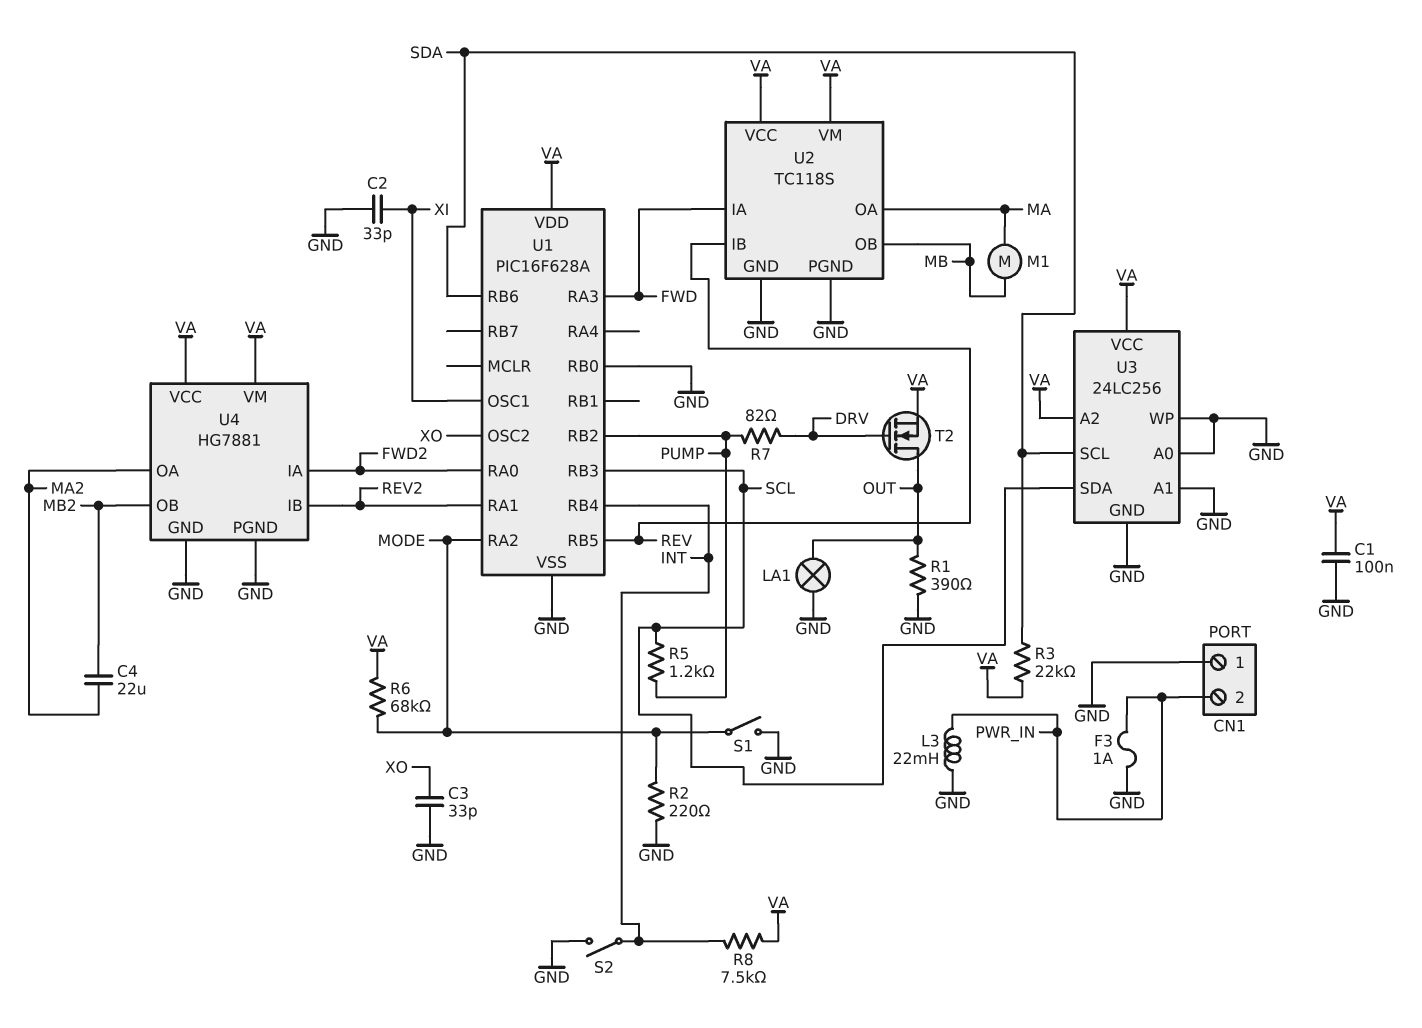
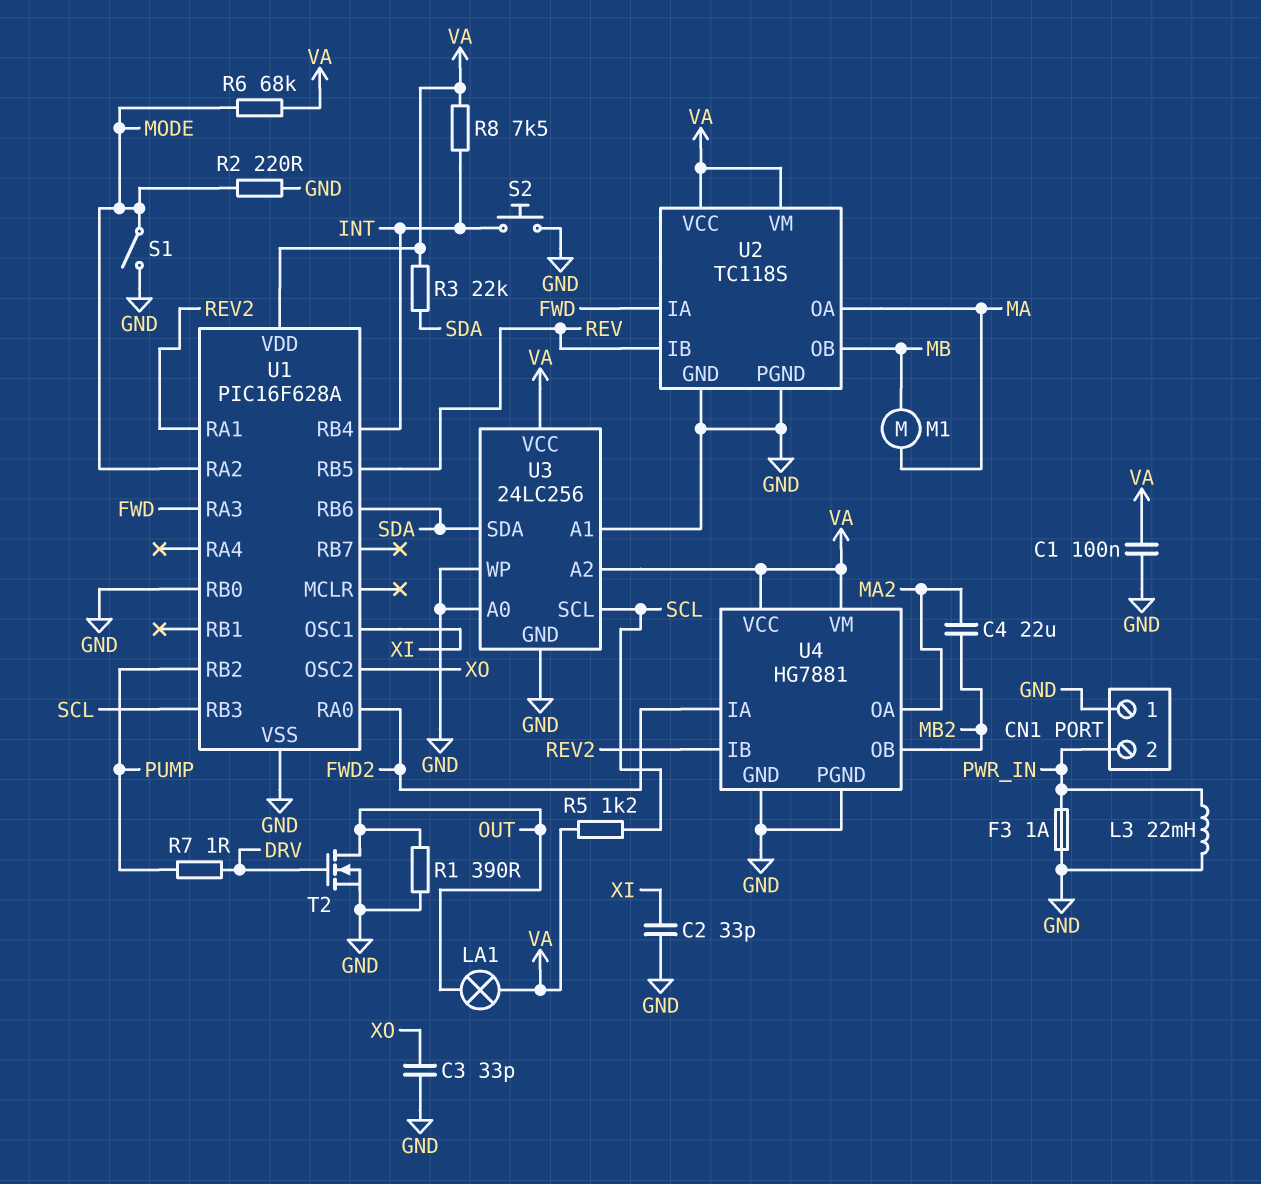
LA1: lamp (GND, OUT) -> lamp (OUT, VA)
R5: 1.2k (PUMP, SCL) -> 1.2k (SCL, VA)
R7: 82 (DRV, PUMP) -> 1 (DRV, PUMP)
S2: switch (GND, INT) -> button (GND, INT)
T2: NMOS (G DRV, D OUT, S VA) -> NMOS (G DRV, D OUT, S GND)
U3 pin SCL: SDA -> SCL
U3 pin SDA: SCL -> SDA

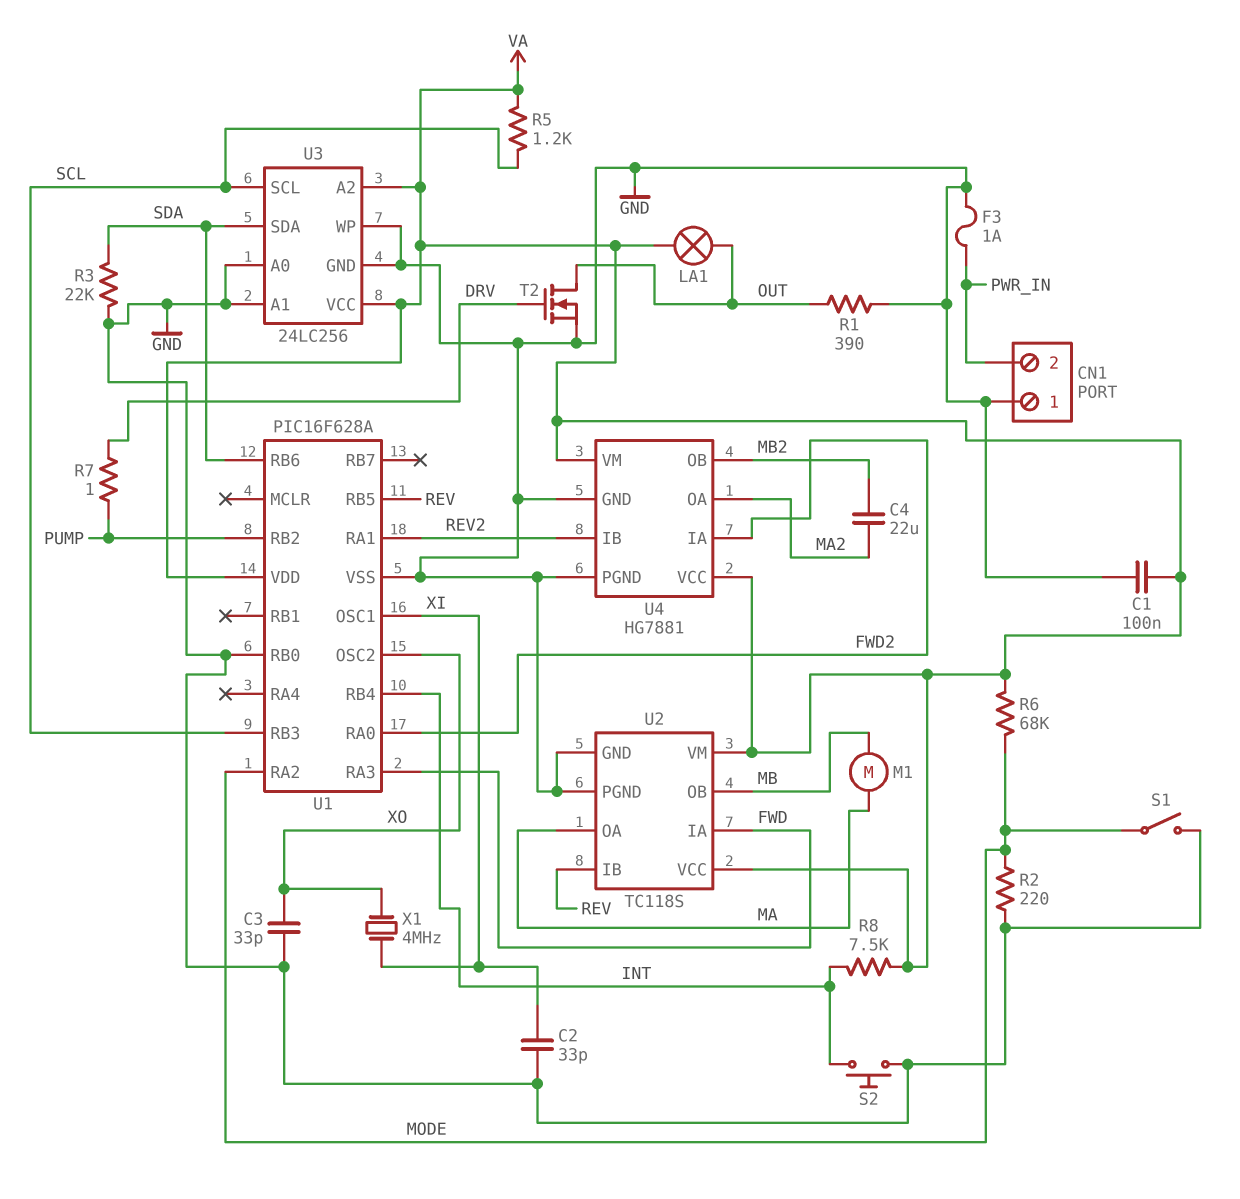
L3: 22mH (GND, PWR_IN) -> none
R3: 22k (SDA, VA) -> 22k (GND, SDA)
X1: none -> 4MHz (XI, XO)

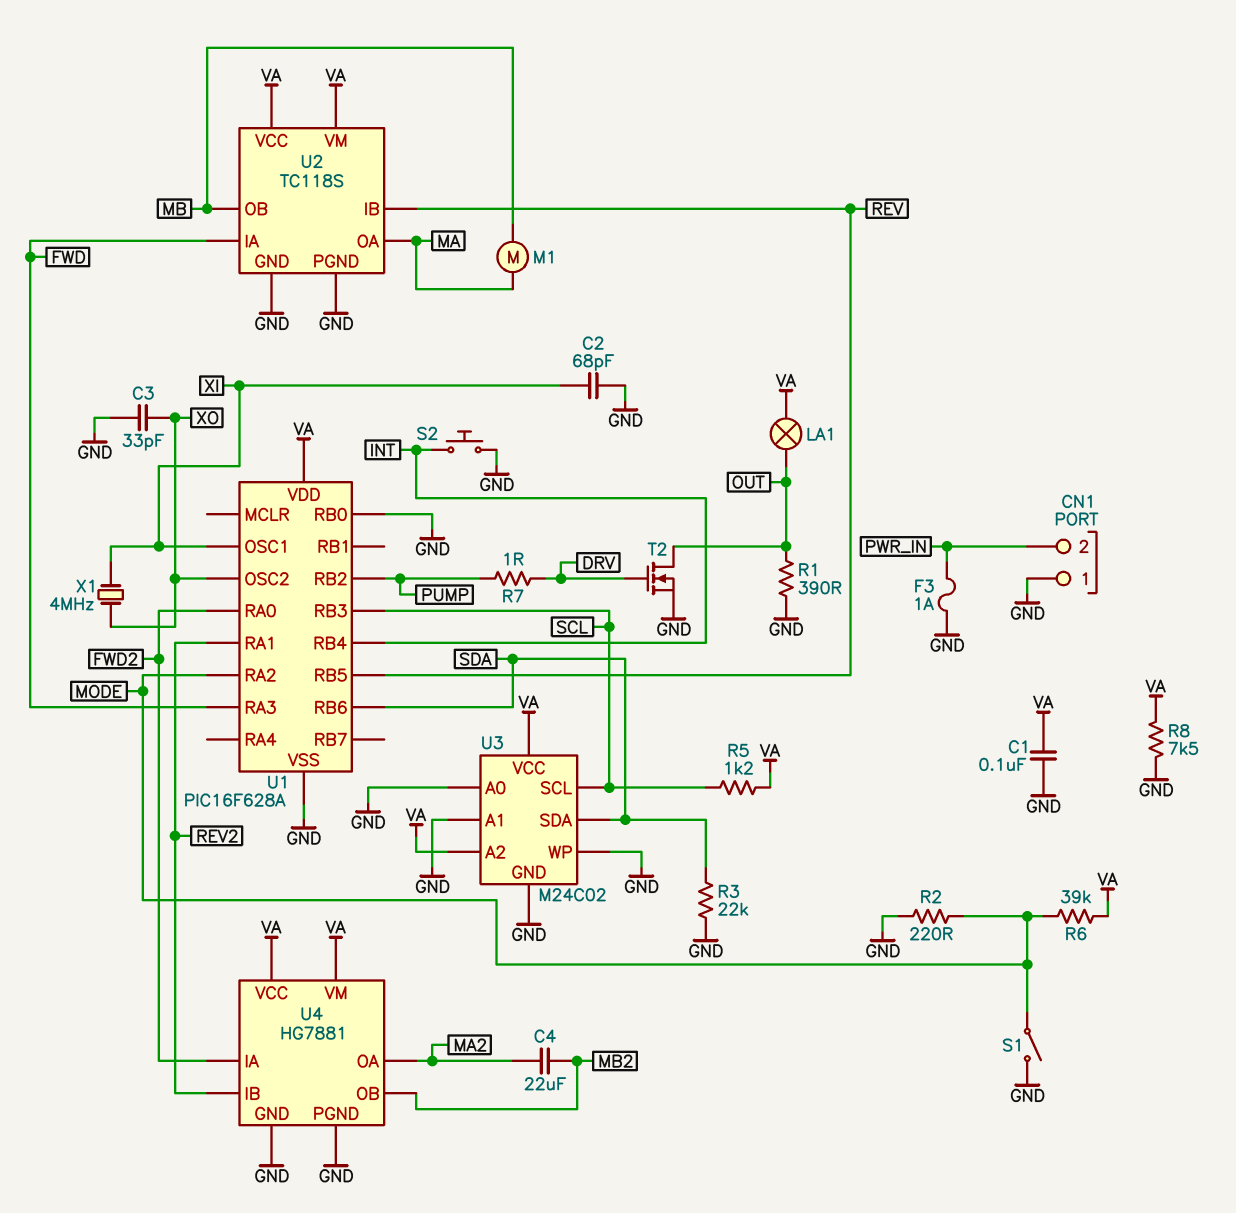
C2: 33pF (GND, XI) -> 68pF (GND, XI)
R6: 68k (MODE, VA) -> 39k (MODE, VA)
R8: 7.5k (INT, VA) -> 7.5k (GND, VA)
U3: 24LC256 -> M24C02

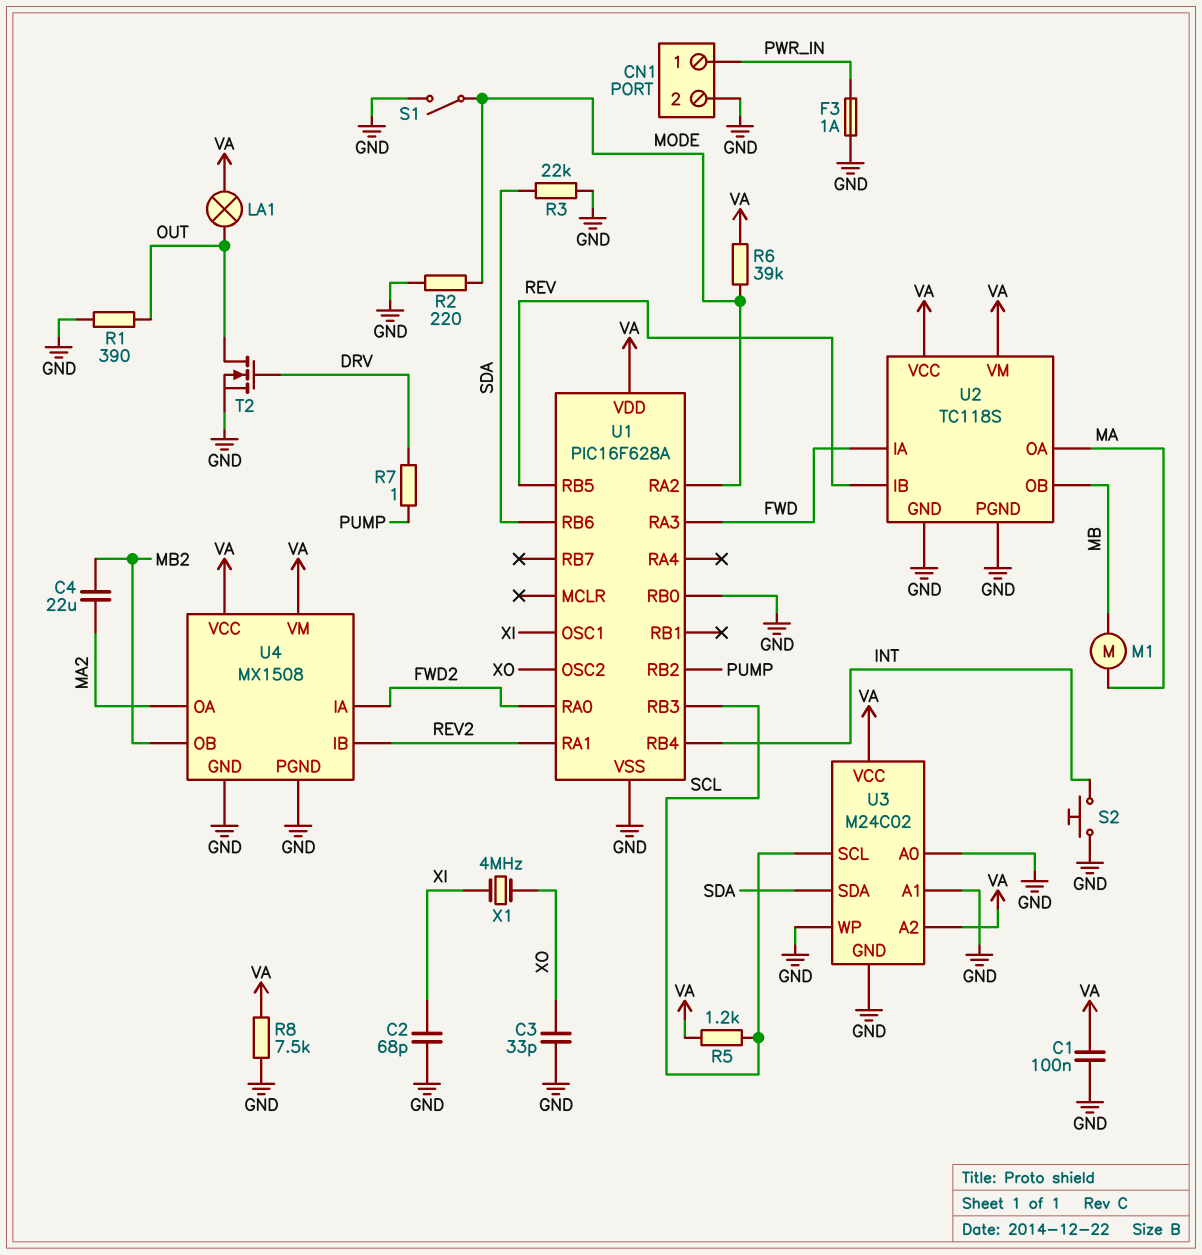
CN1 pin 1: GND -> PWR_IN
CN1 pin 2: PWR_IN -> GND
U4: HG7881 -> MX1508

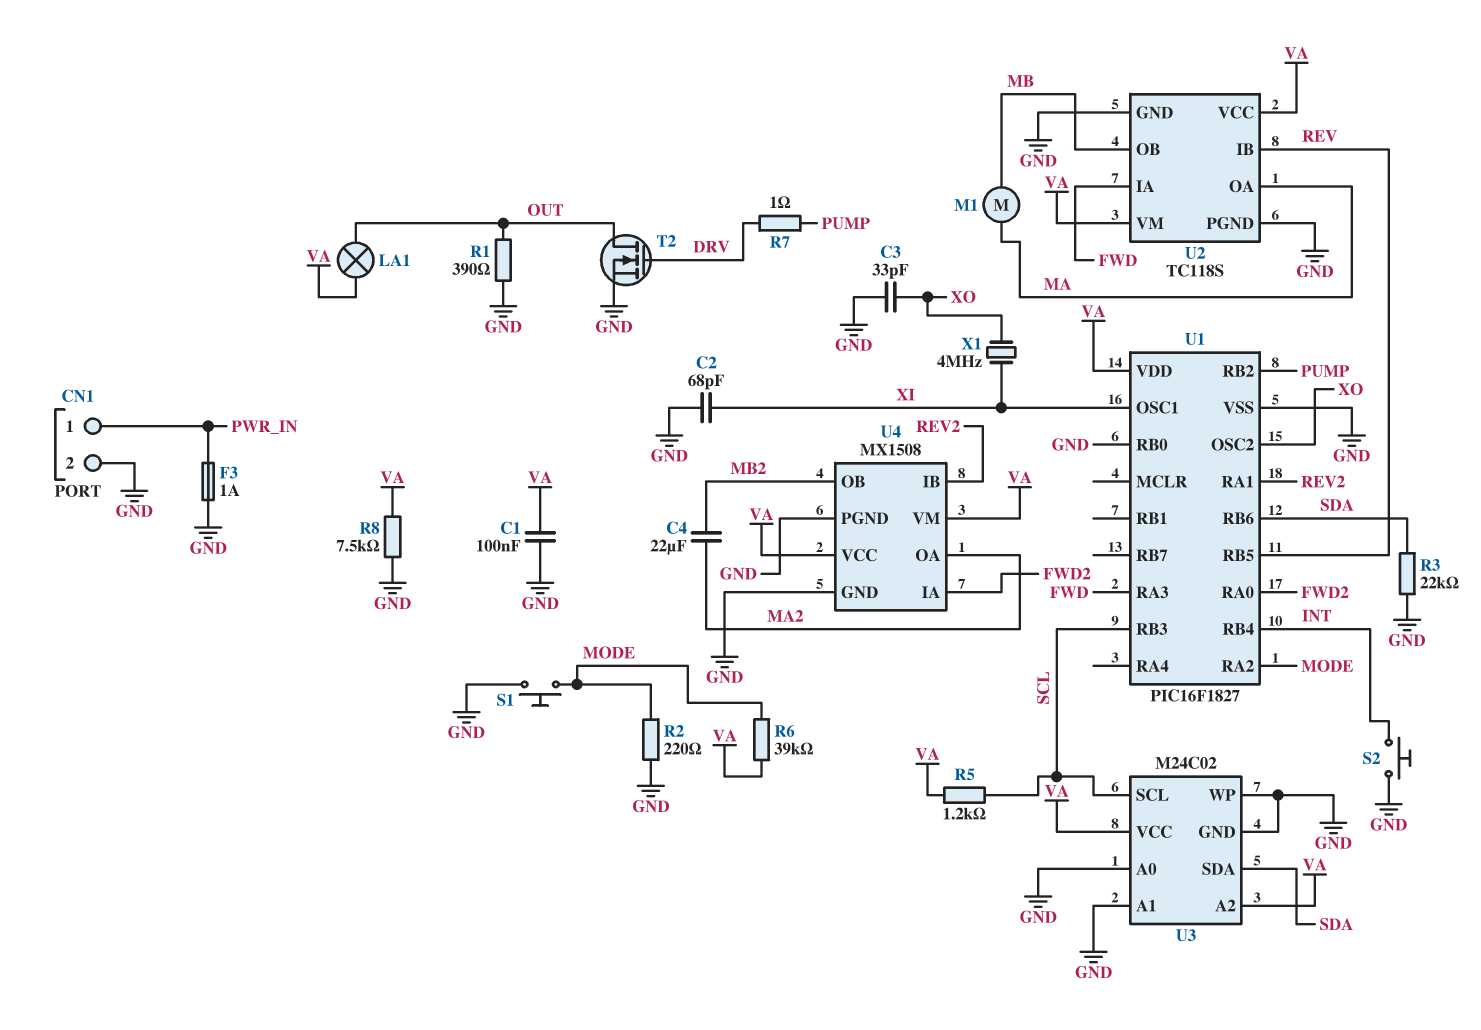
S1: switch (GND, MODE) -> button (GND, MODE)
U1: PIC16F628A -> PIC16F1827

